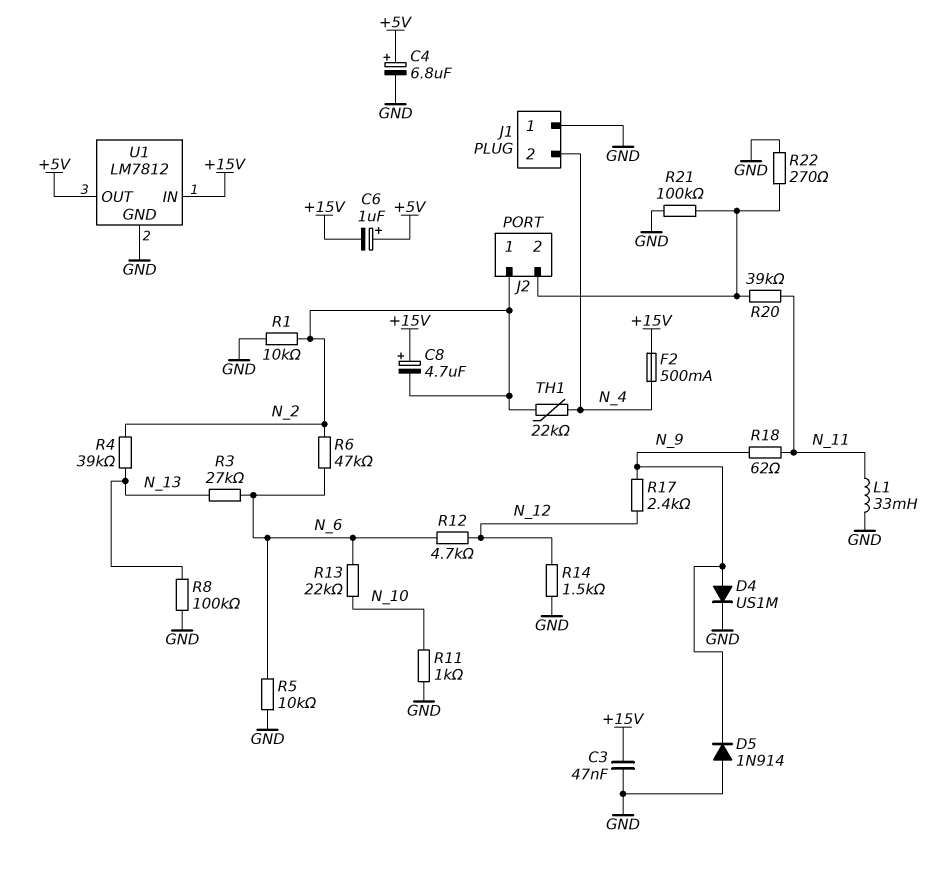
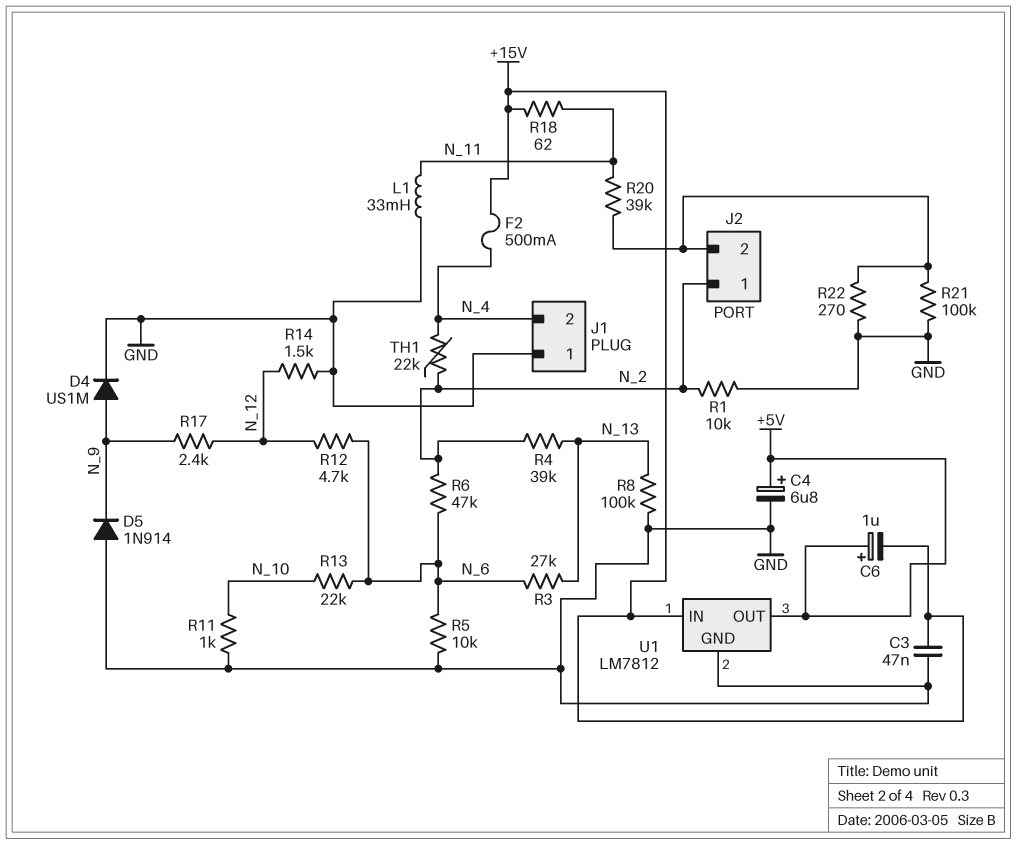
C8: 4.7uF (plus +15V, minus N_2) -> none
R18: 62 (N_9, N_11) -> 62 (+15V, N_11)

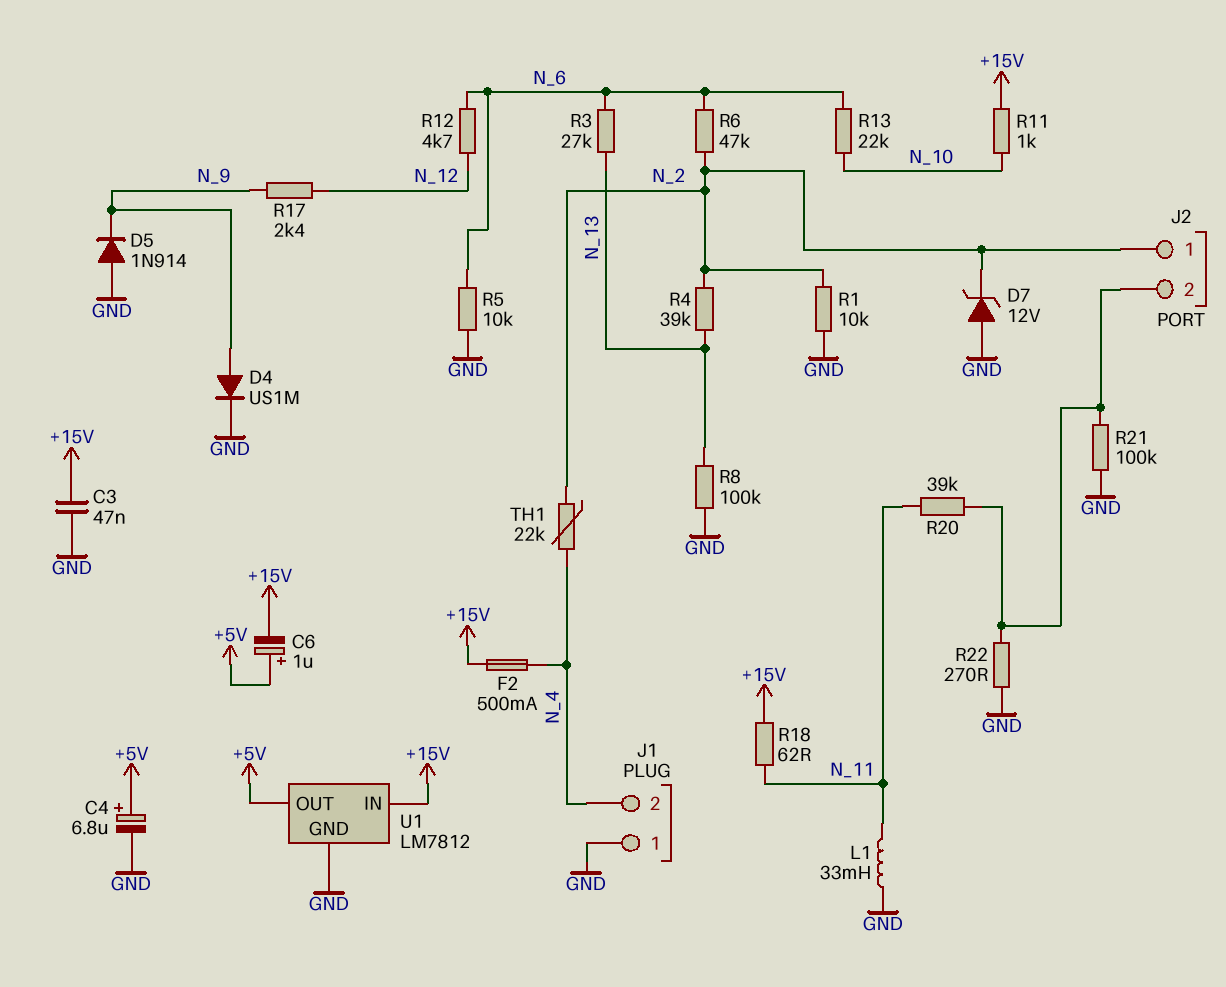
D7: none -> zener 12V (A GND, K N_2)
R11: 1k (GND, N_10) -> 1k (+15V, N_10)
R14: 1.5k (GND, N_12) -> none

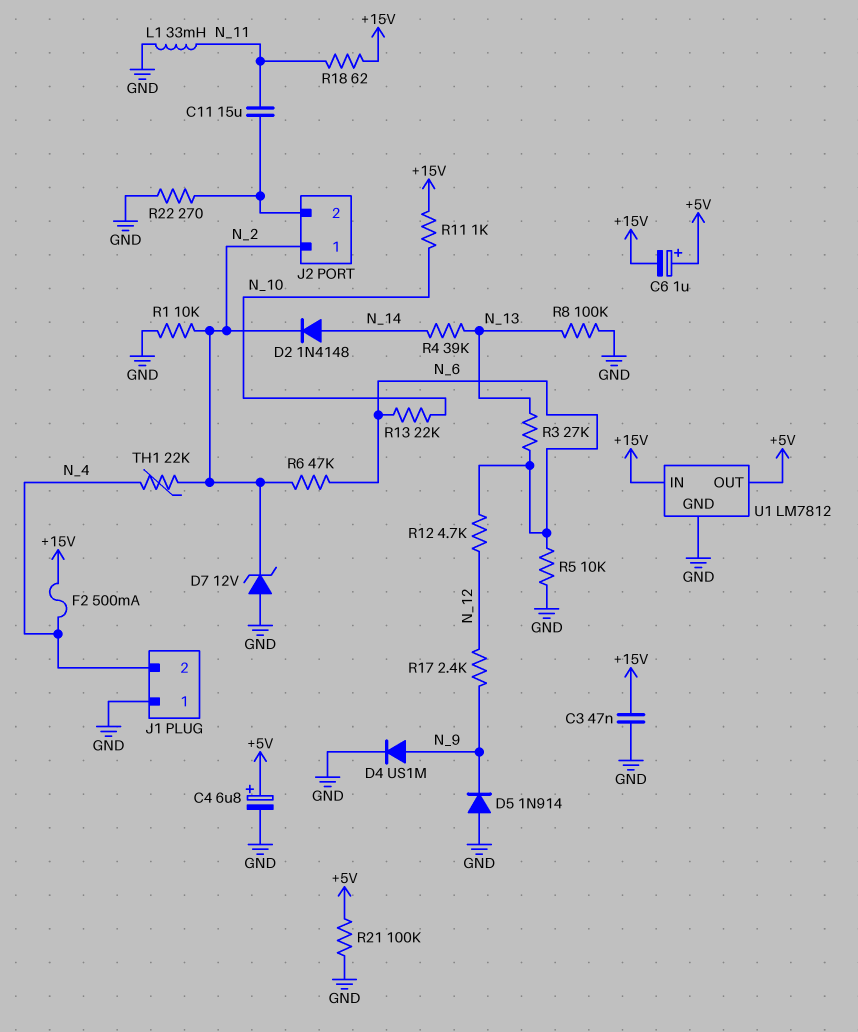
C11: none -> 15uF (J2/2, N_11)
D2: none -> diode 1N4148 (A N_14, K N_2)
R4: 39k (N_2, N_13) -> 39k (N_13, N_14)
R20: 39k (J2/2, N_11) -> none
R21: 100k (GND, J2/2) -> 100k (+5V, GND)

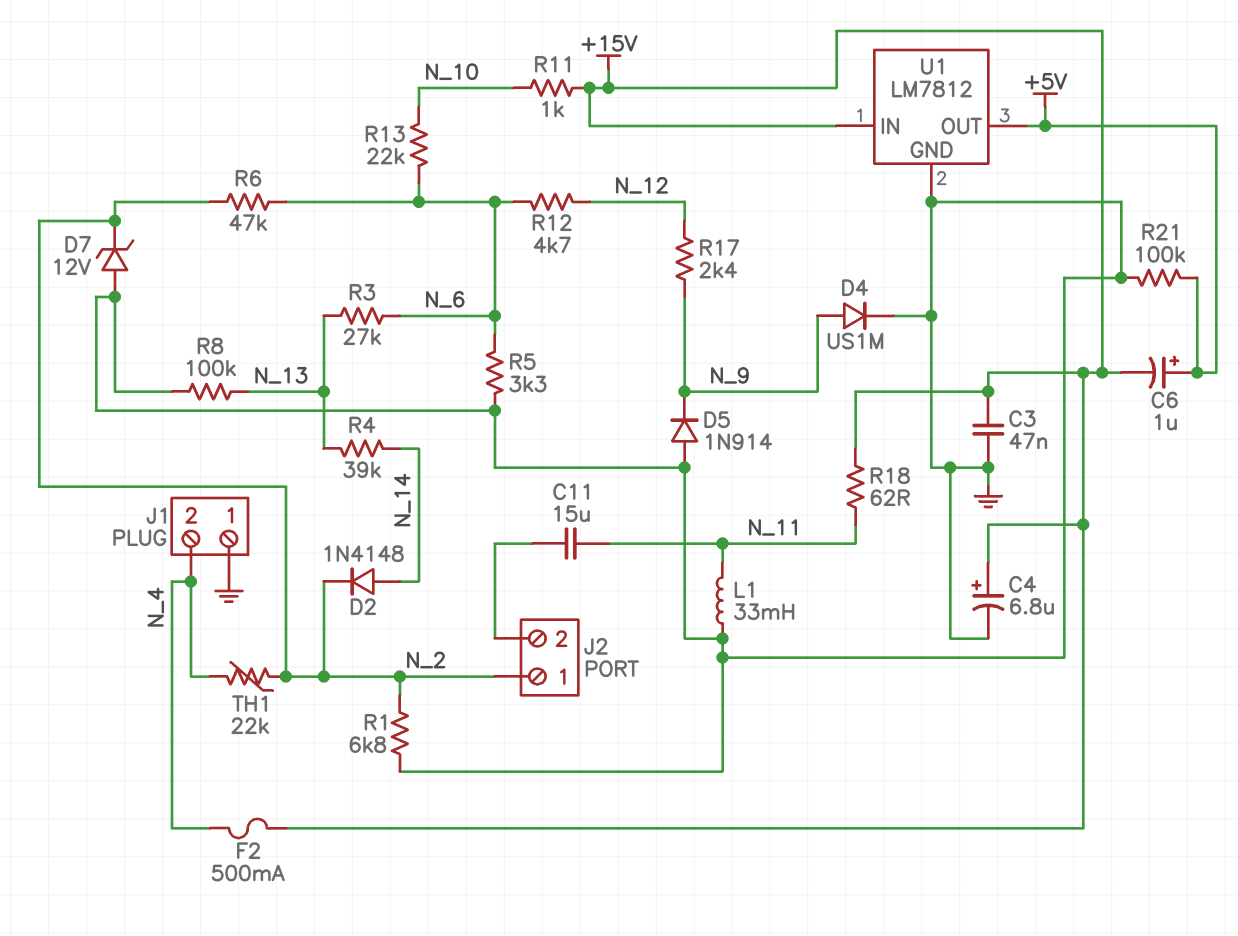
C4: 6.8uF (plus +5V, minus GND) -> 6.8uF (plus +15V, minus GND)
R1: 10k (GND, N_2) -> 6.8k (GND, N_2)
R5: 10k (GND, N_6) -> 3.3k (GND, N_6)
R22: 270 (GND, J2/2) -> none

